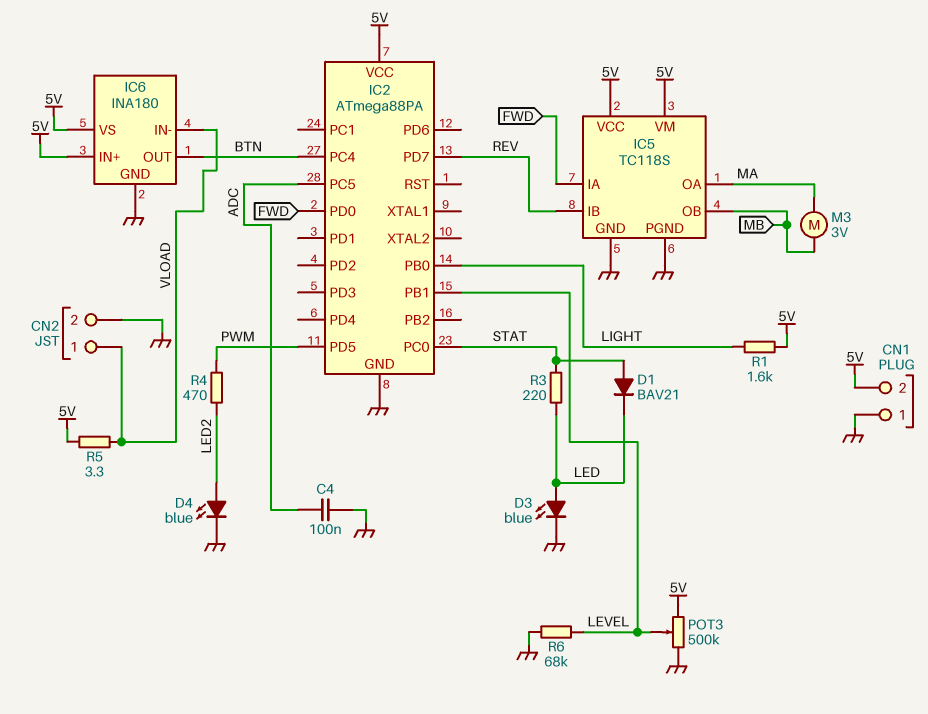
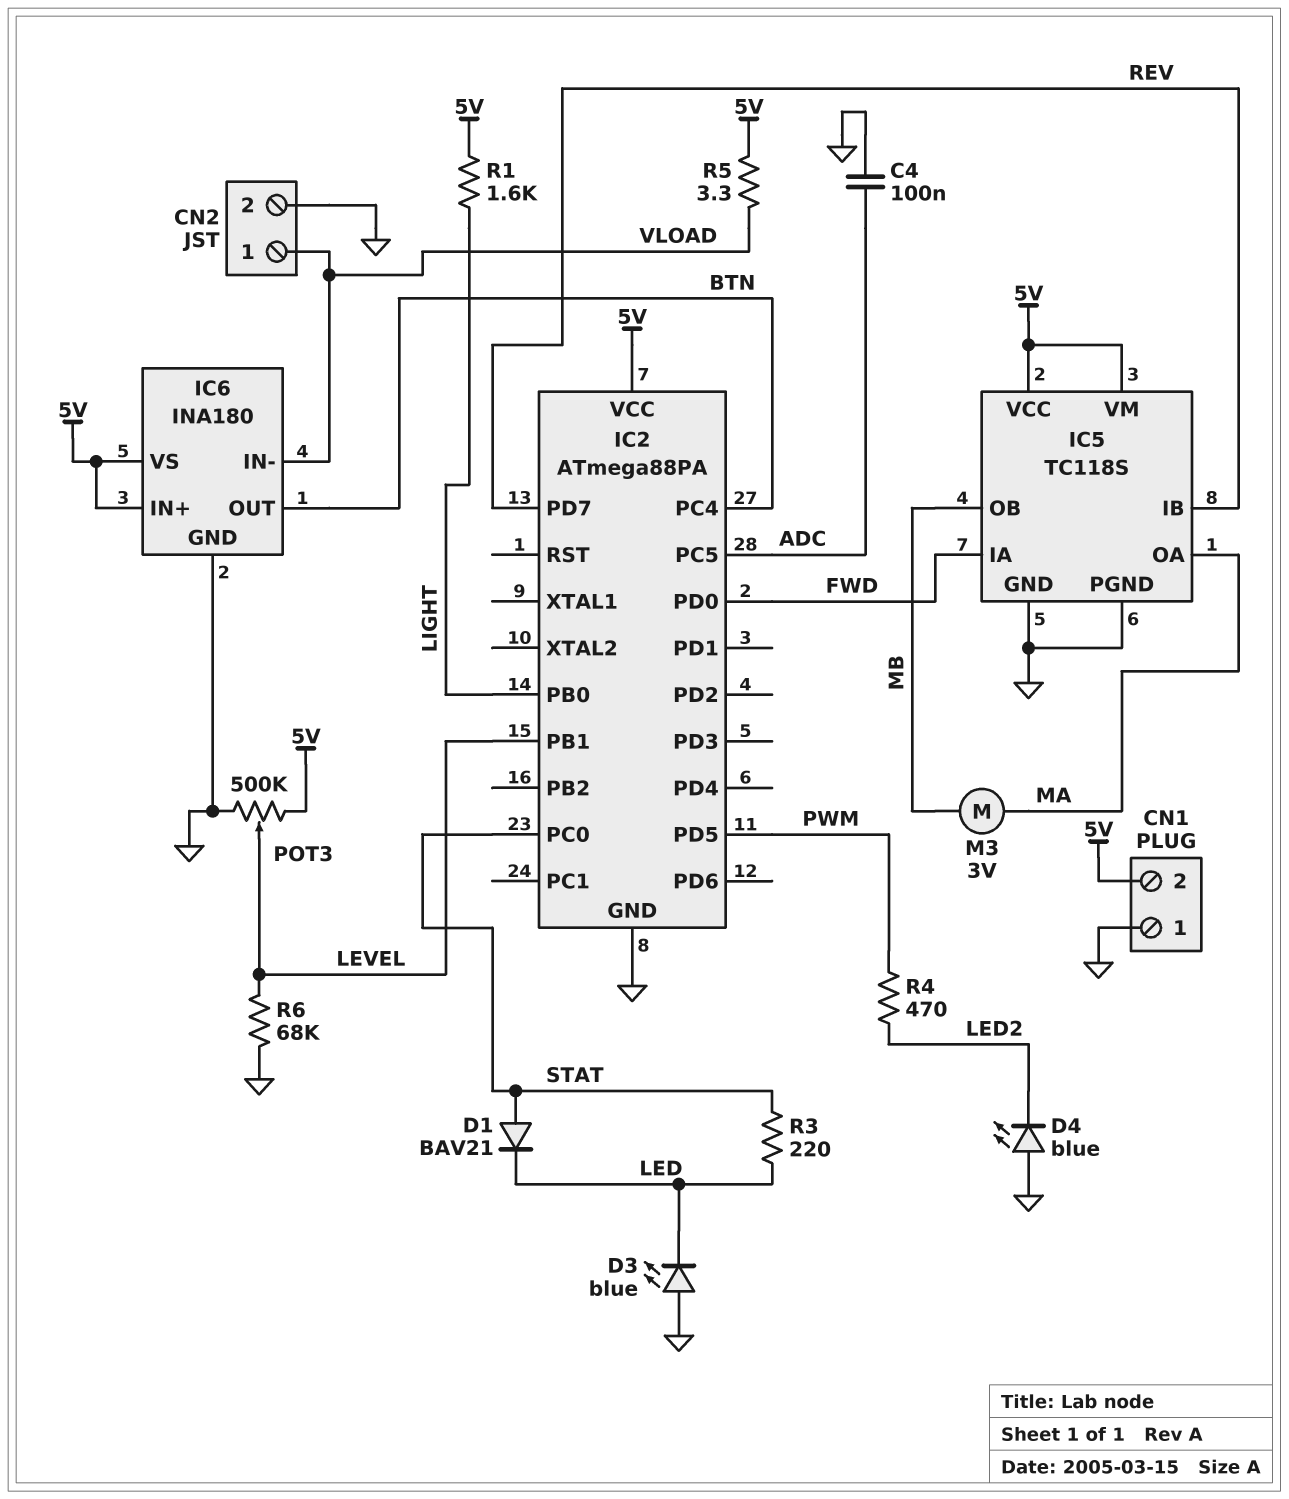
D3: LED blue (A LED, K GND) -> LED blue (A GND, K LED)
D4: LED blue (A LED2, K GND) -> LED blue (A GND, K LED2)

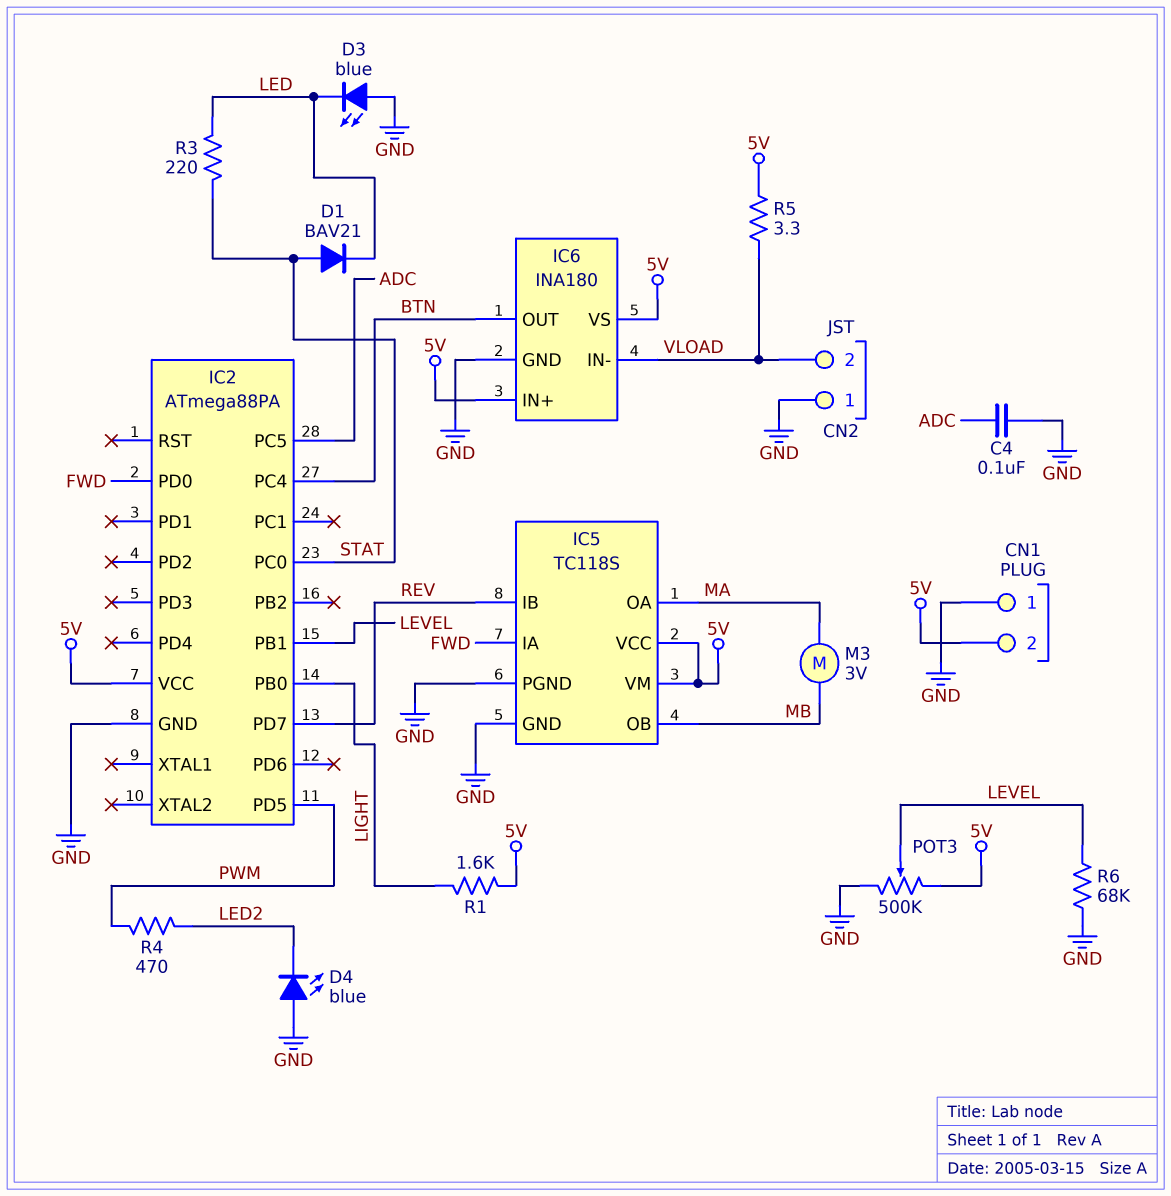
CN2 pin 1: VLOAD -> GND
CN2 pin 2: GND -> VLOAD

